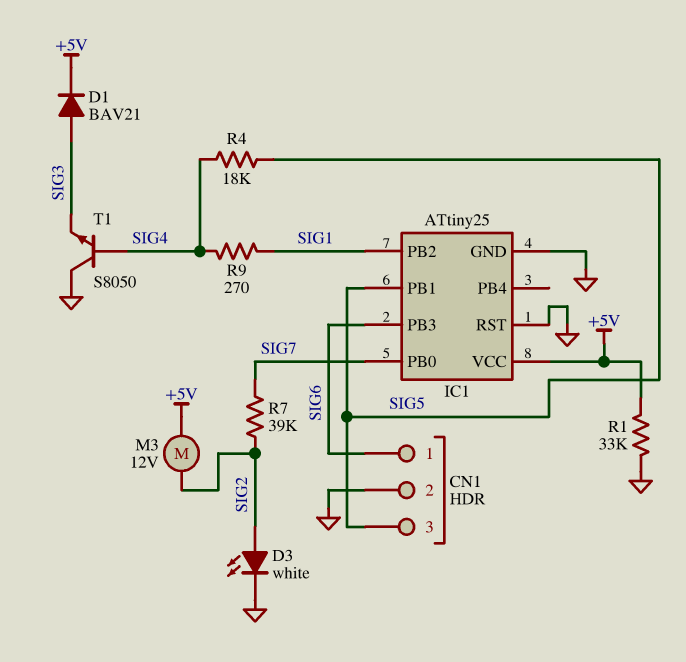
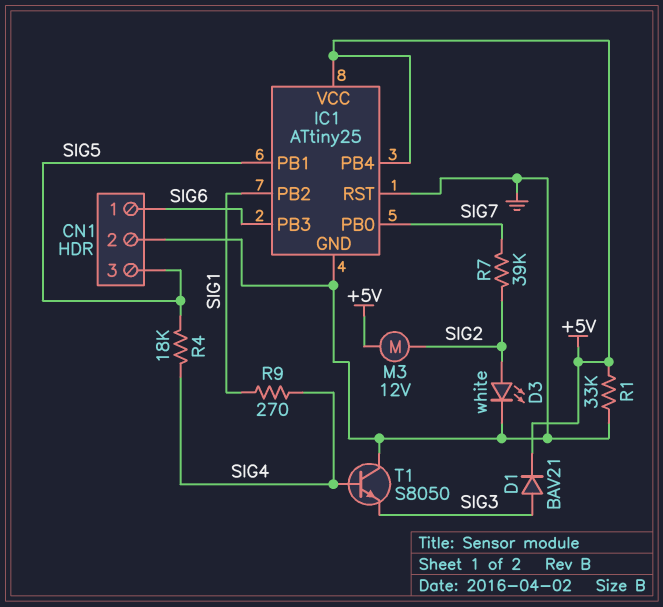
IC1 pin PB4: none -> +5V

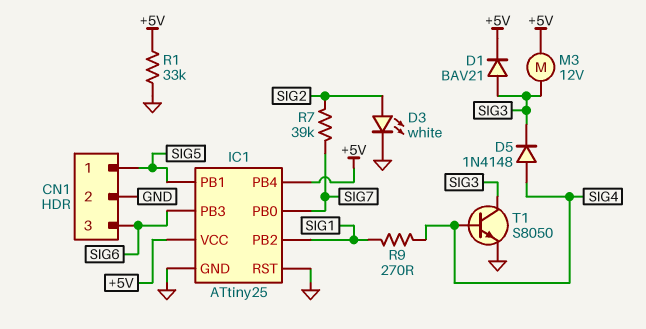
CN1 pin 1: SIG6 -> SIG5
CN1 pin 3: SIG5 -> SIG6
D5: none -> diode 1N4148 (A SIG4, K SIG3)
M3: motor 12V (+5V, SIG2) -> motor 12V (+5V, SIG3)
R4: 18k (SIG4, SIG5) -> none
T1: NPN S8050 (B SIG4, C GND, E SIG3) -> NPN S8050 (B SIG4, C SIG3, E GND)

